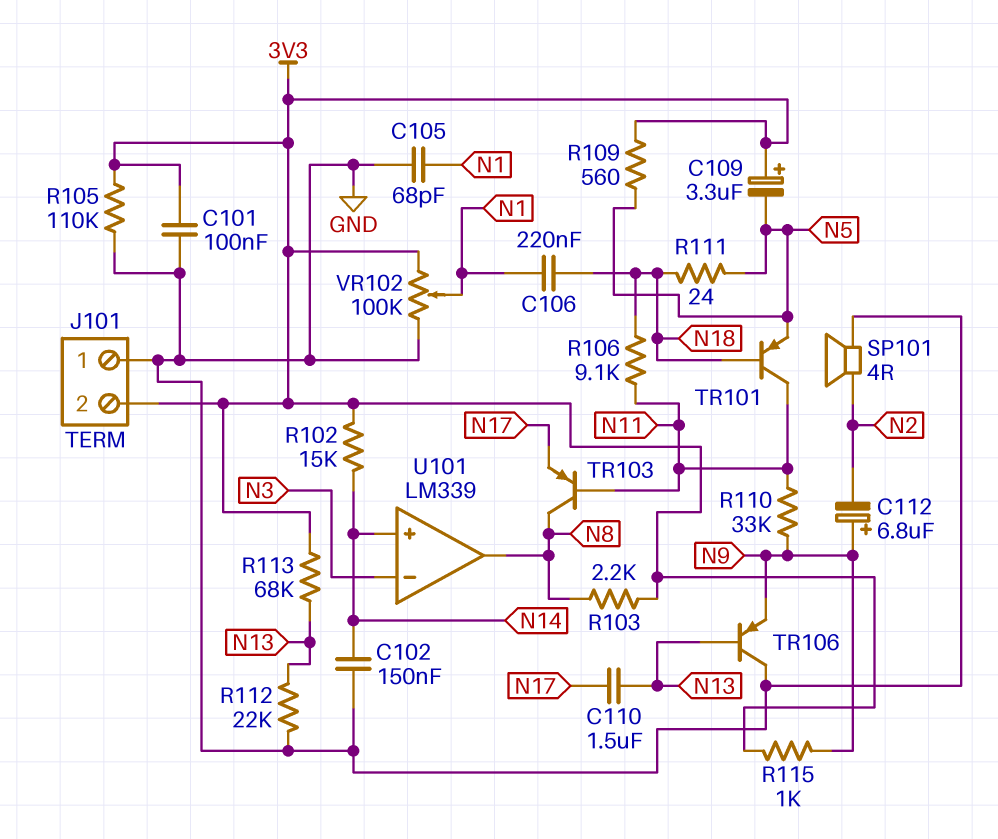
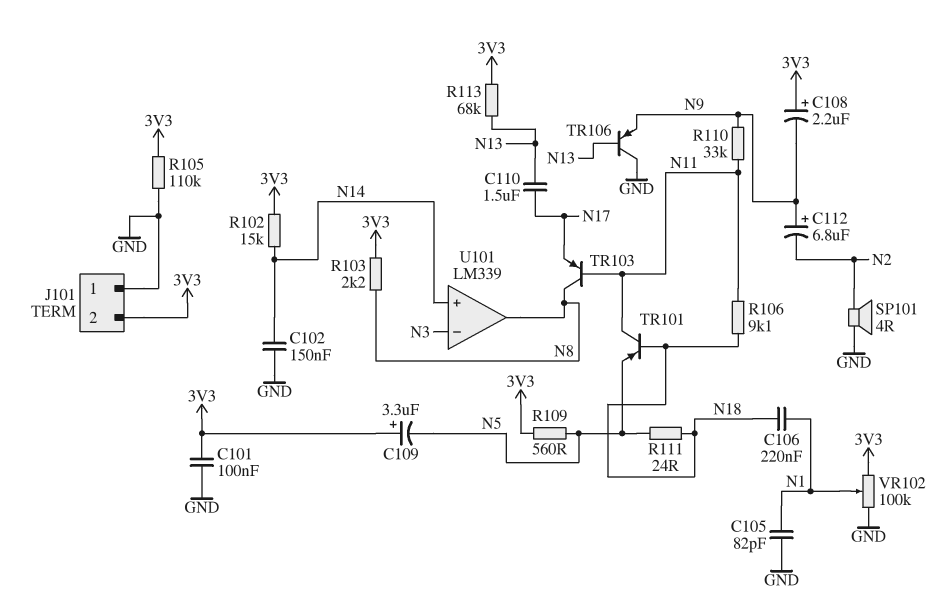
C105: 68pF (GND, N1) -> 82pF (GND, N1)
C108: none -> 2.2uF (plus 3V3, minus N9)
R112: 22k (GND, N13) -> none
R115: 1k (3V3, N9) -> none

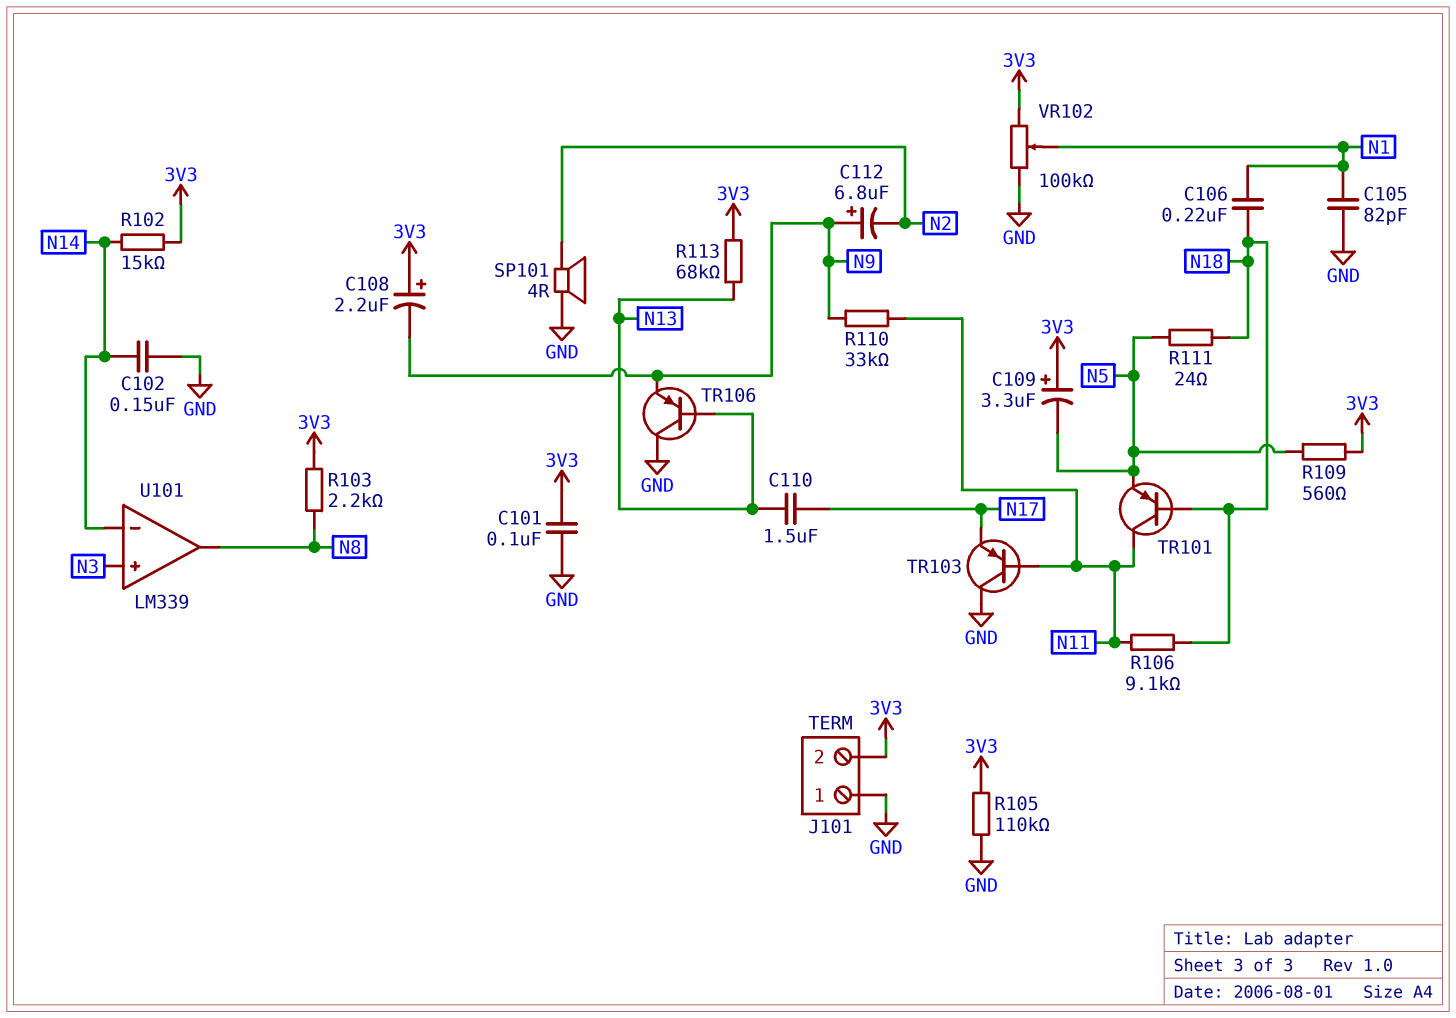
TR103: PNP (B N11, C N8, E N17) -> PNP (B N11, C GND, E N17)
U101 pin in+: N14 -> N3
U101 pin in-: N3 -> N14

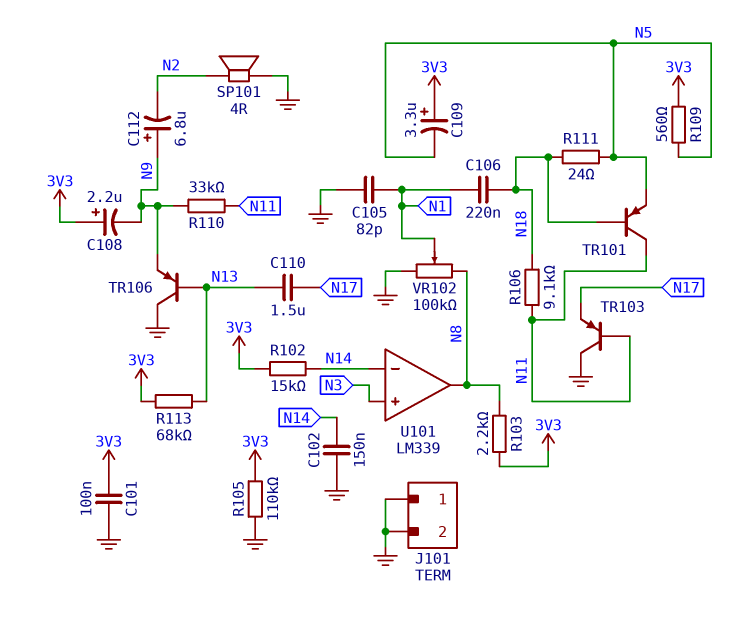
J101 pin 2: 3V3 -> GND
VR102: 100k (3V3, GND, wiper N1) -> 100k (GND, N8, wiper N1)

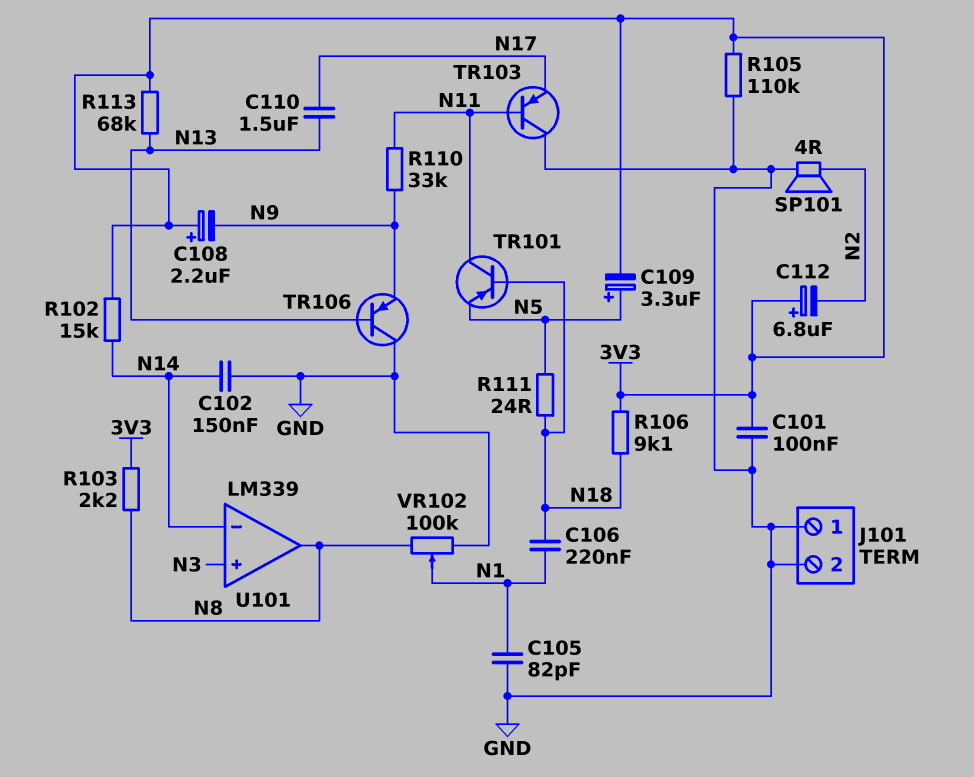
C109: 3.3uF (plus 3V3, minus N5) -> 3.3uF (plus N5, minus 3V3)
C112: 6.8uF (plus N9, minus N2) -> 6.8uF (plus 3V3, minus N2)
R106: 9.1k (N11, N18) -> 9.1k (3V3, N18)
R109: 560 (3V3, N5) -> none

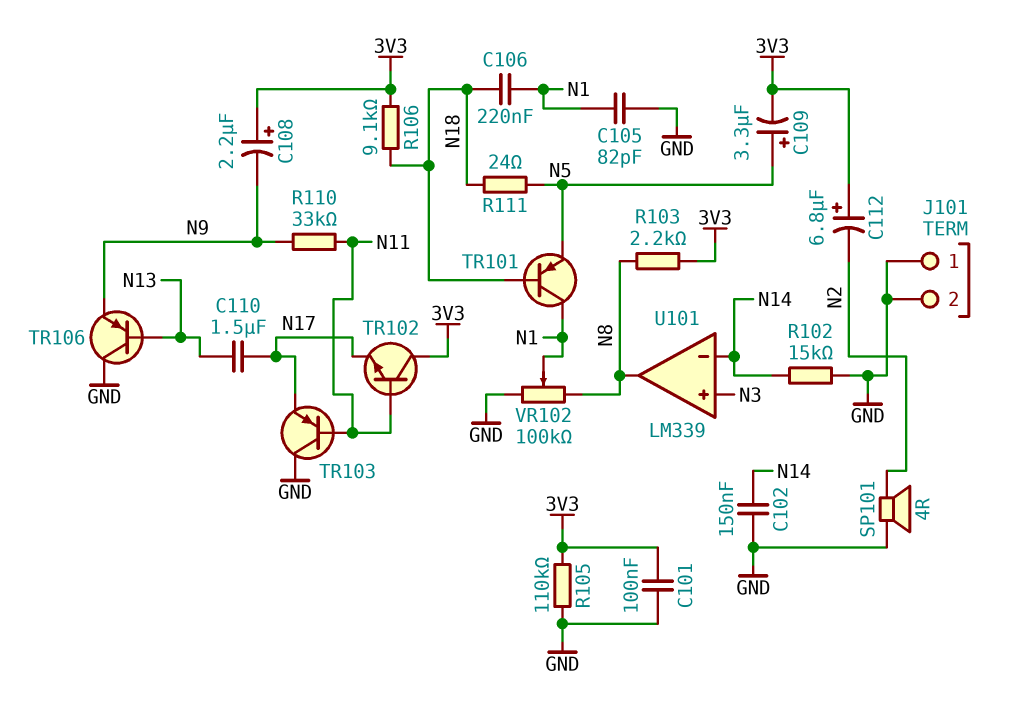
R102: 15k (3V3, N14) -> 15k (GND, N14)
R113: 68k (3V3, N13) -> none
TR101: PNP (B N18, C N11, E N5) -> PNP (B N18, C N1, E N5)
TR102: none -> NPN (B N11, C 3V3, E N17)

